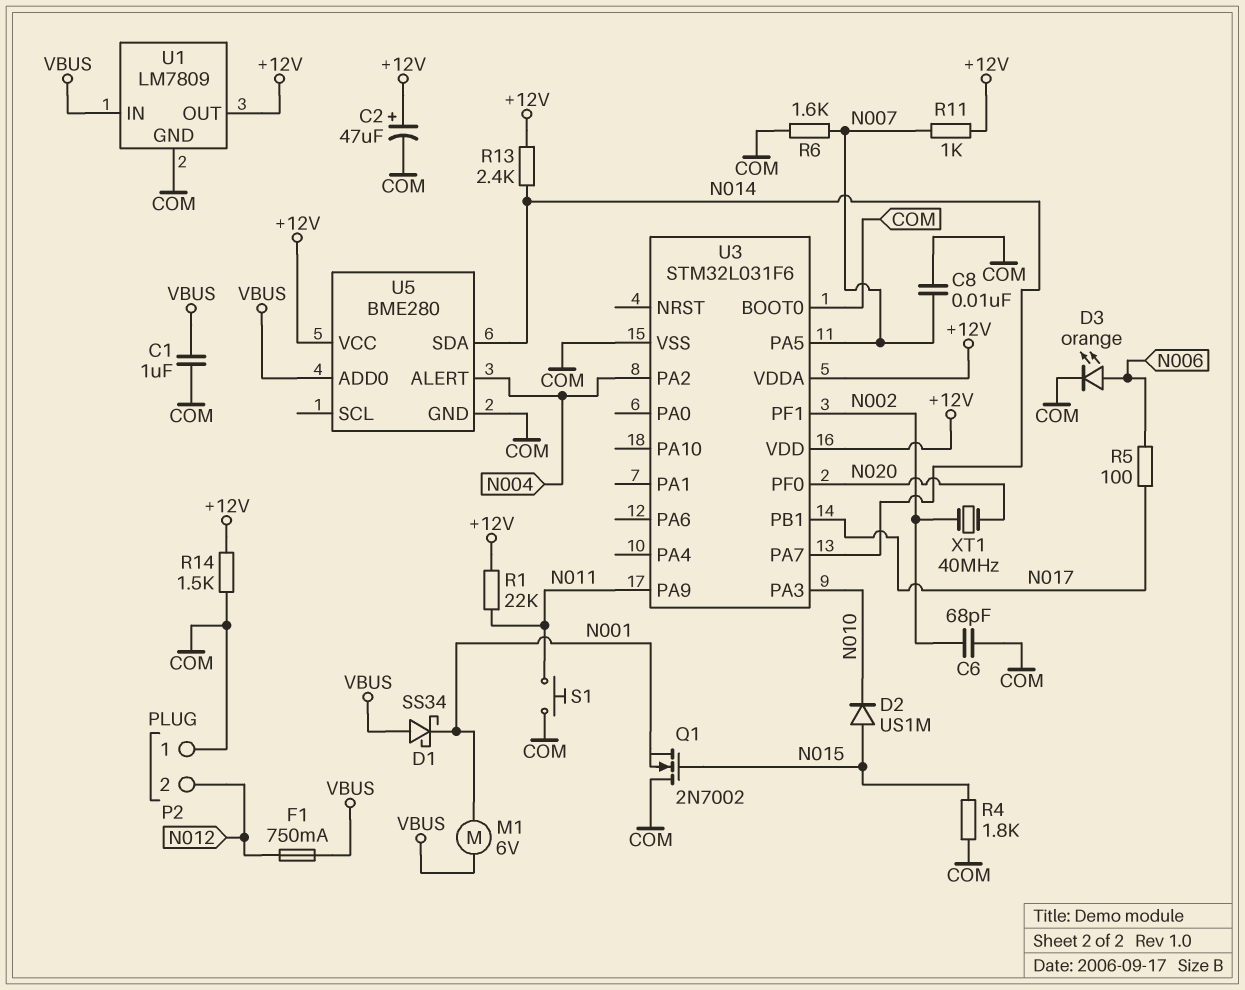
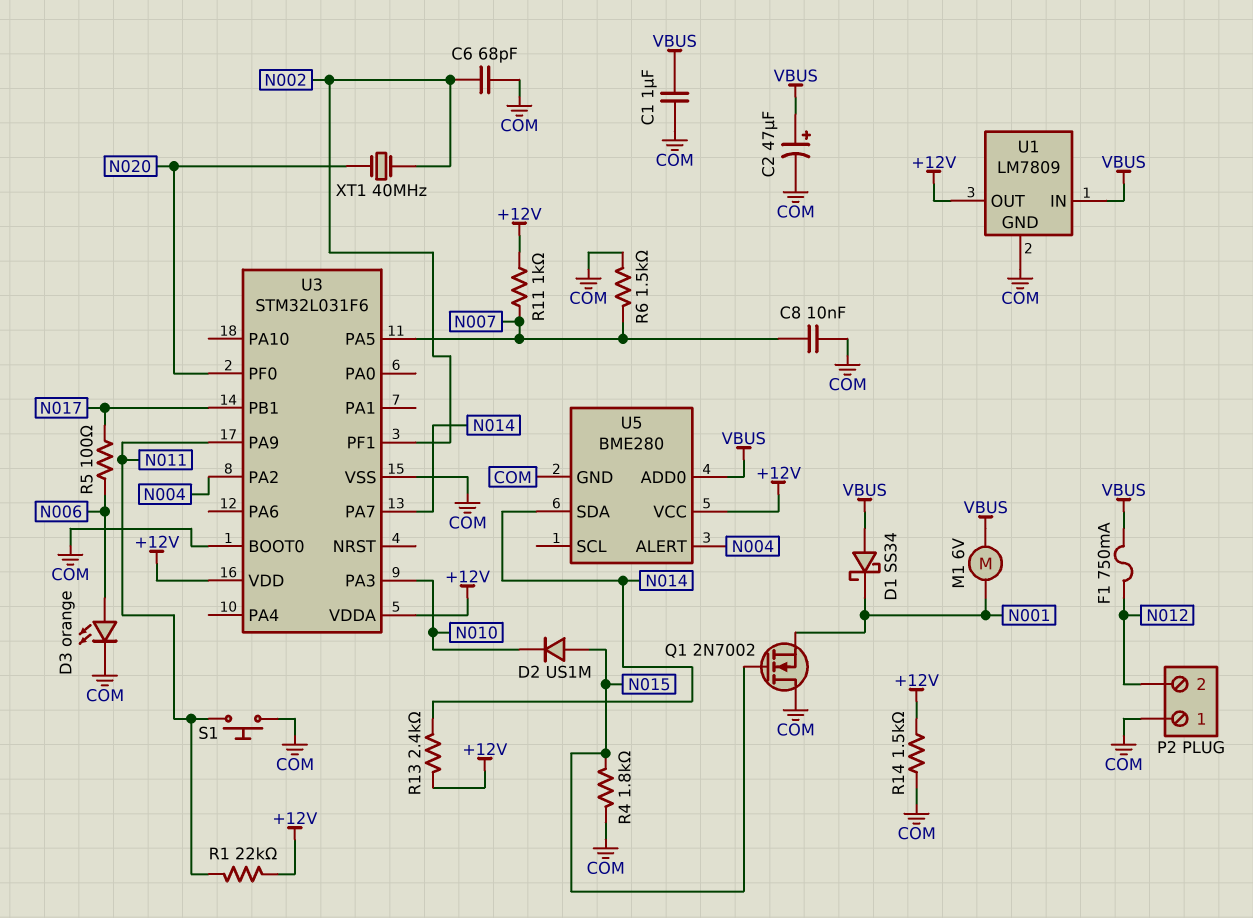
C2: 47uF (plus +12V, minus COM) -> 47uF (plus VBUS, minus COM)
R6: 1.6k (COM, N007) -> 1.5k (COM, N007)

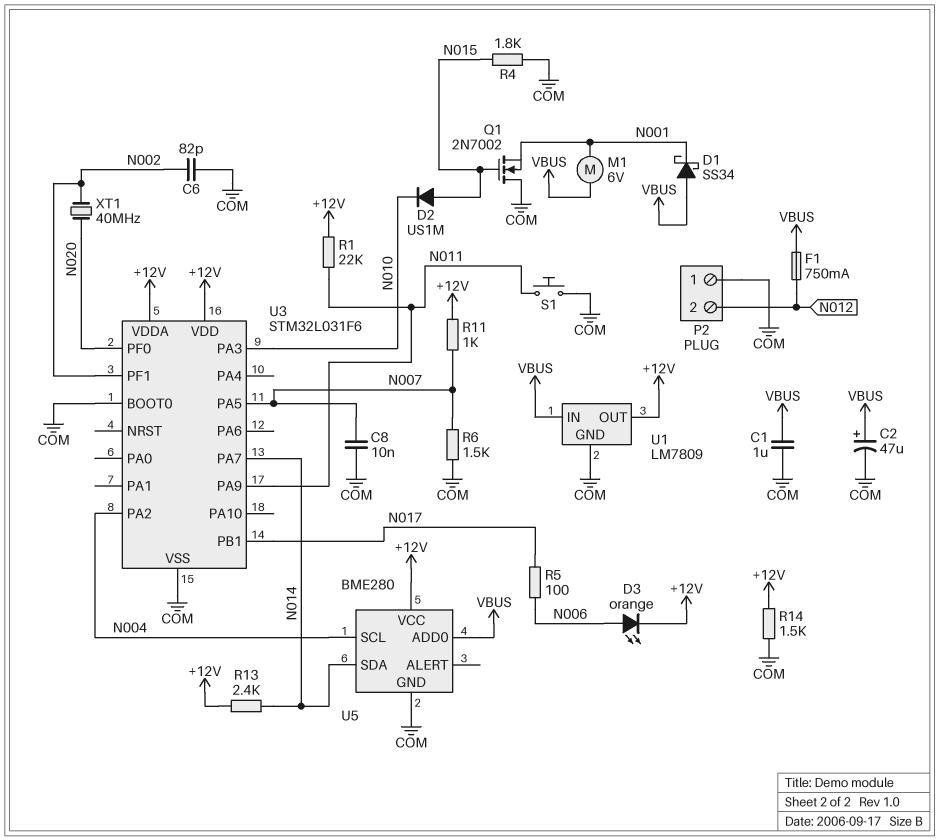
C6: 68pF (COM, N002) -> 82pF (COM, N002)
D3: LED orange (A N006, K COM) -> LED orange (A N006, K +12V)
U5 pin ALERT: N004 -> none
U5 pin SCL: none -> N004

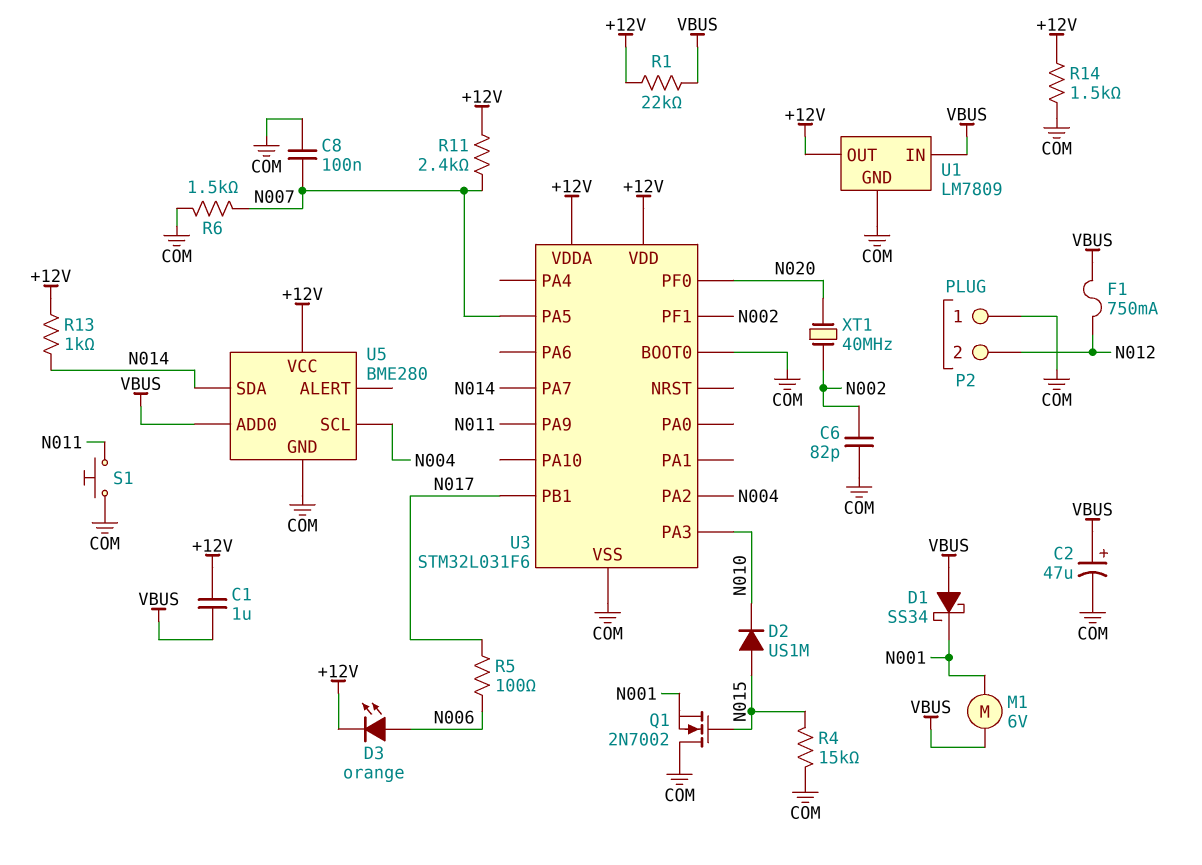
C1: 1uF (COM, VBUS) -> 1uF (+12V, VBUS)
C8: 10nF (COM, N007) -> 100nF (COM, N007)
R1: 22k (+12V, N011) -> 22k (+12V, VBUS)
R4: 1.8k (COM, N015) -> 15k (COM, N015)
R11: 1k (+12V, N007) -> 2.4k (+12V, N007)
R13: 2.4k (+12V, N014) -> 1k (+12V, N014)

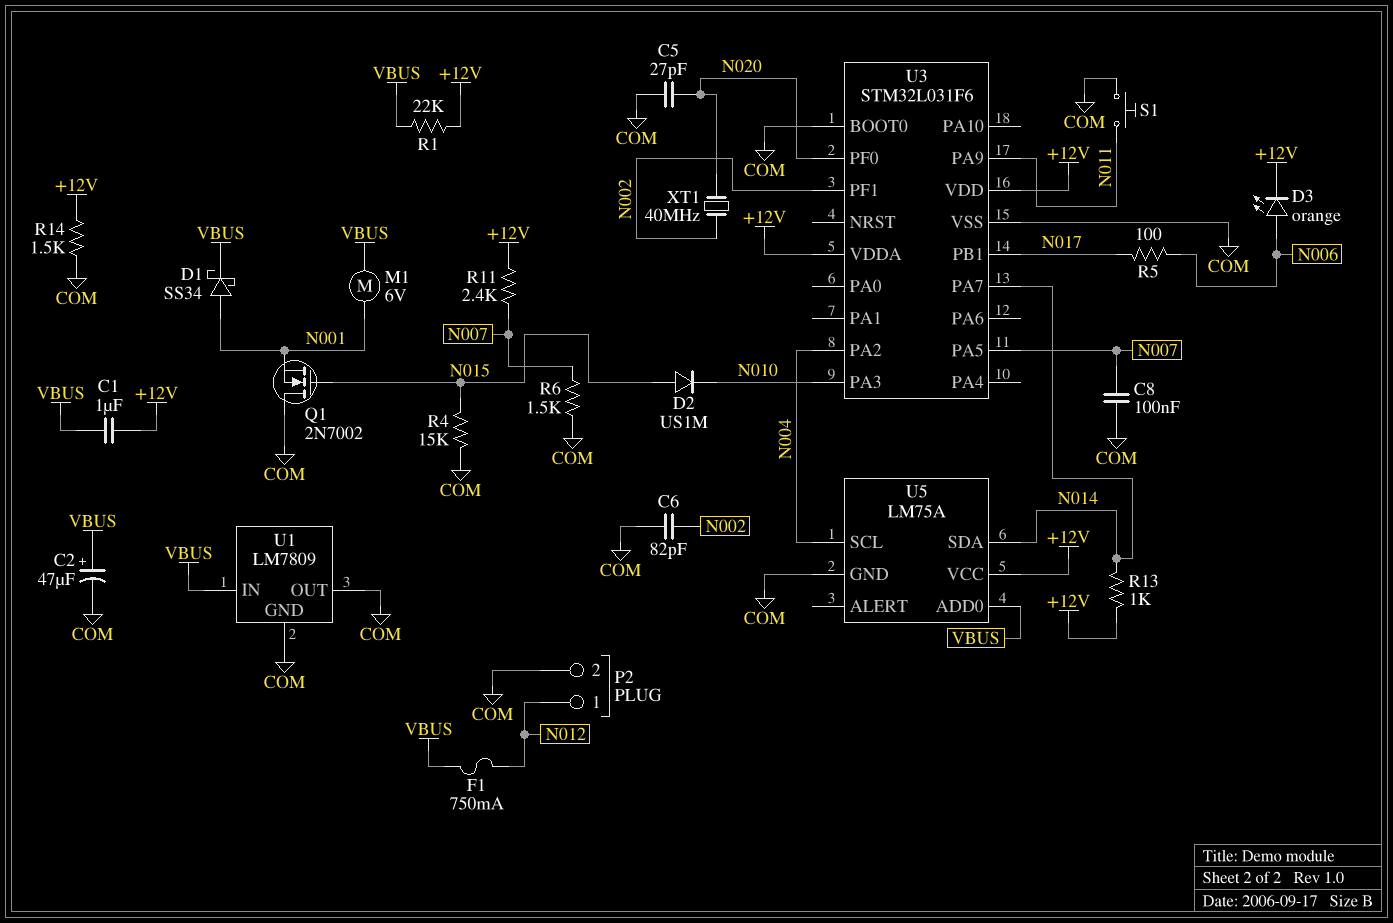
C5: none -> 27pF (COM, N020)
D1: schottky SS34 (A VBUS, K N001) -> schottky SS34 (A N001, K VBUS)
P2 pin 1: COM -> N012
P2 pin 2: N012 -> COM
U1 pin OUT: +12V -> COM
U5: BME280 -> LM75A

